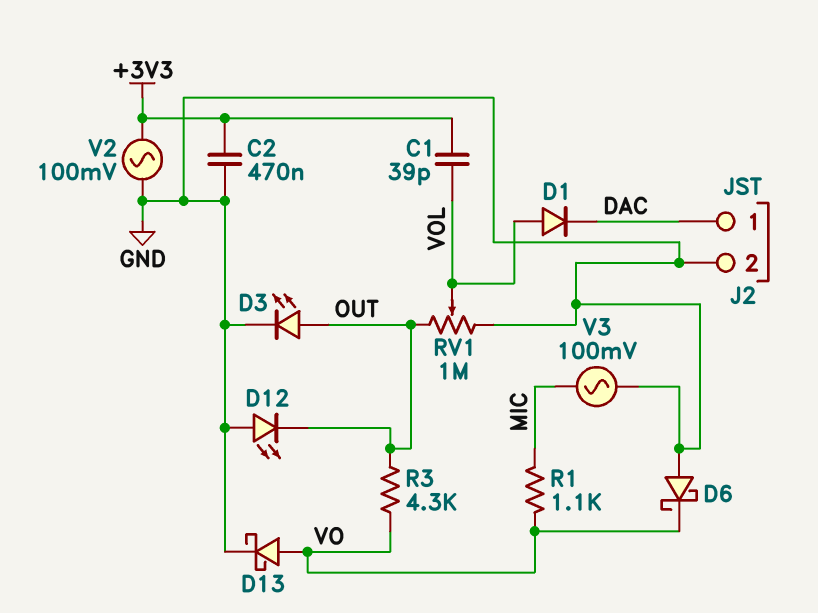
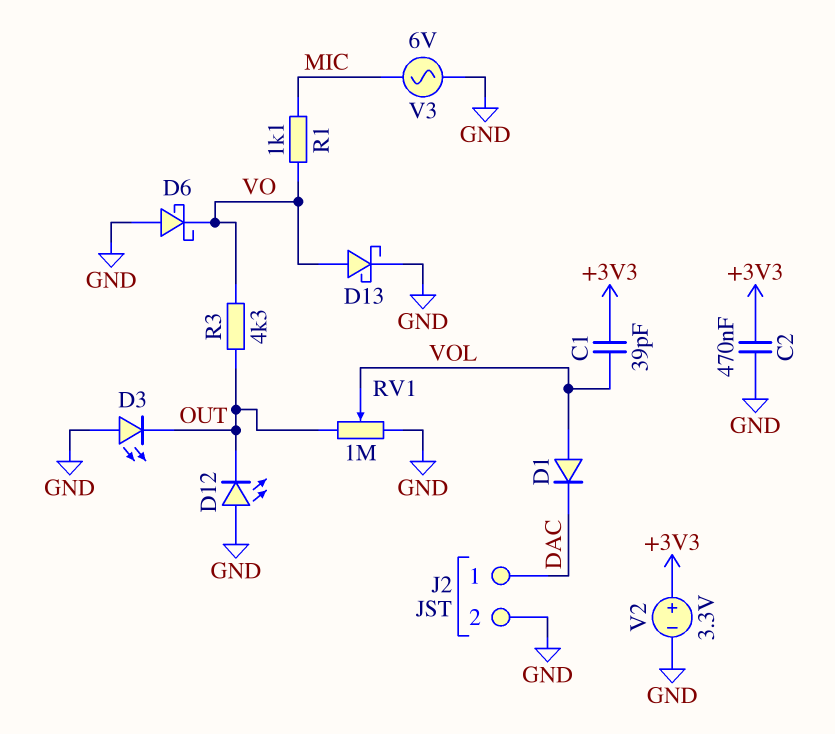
D3: LED (A OUT, K GND) -> LED (A GND, K OUT)
V2: AC 100mV (+3V3, GND) -> 3.3V (plus +3V3, minus GND)
V3: AC 100mV (GND, MIC) -> AC 6V (GND, MIC)

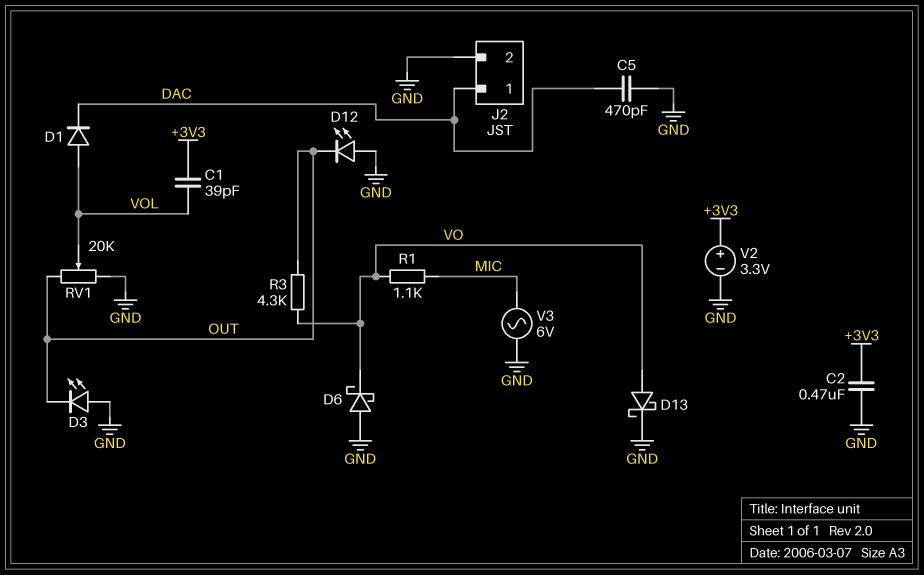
C5: none -> 470pF (DAC, GND)
RV1: 1M (GND, OUT, wiper VOL) -> 20k (GND, OUT, wiper VOL)

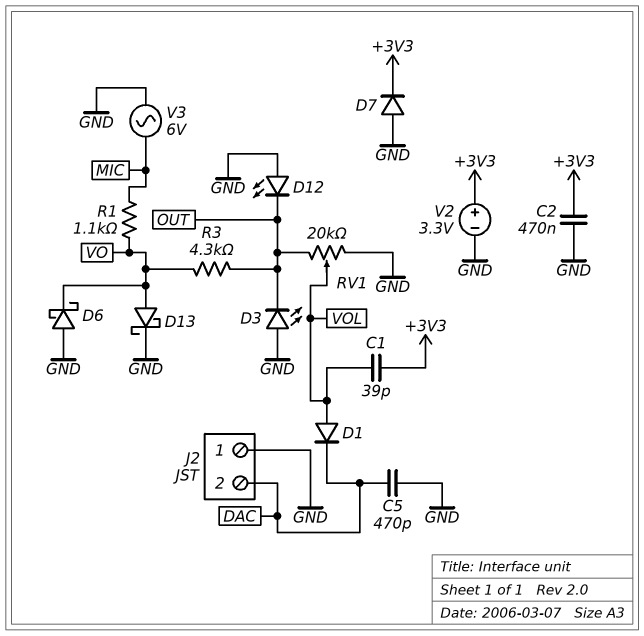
D7: none -> diode (A GND, K +3V3)
J2 pin 1: DAC -> GND
J2 pin 2: GND -> DAC

